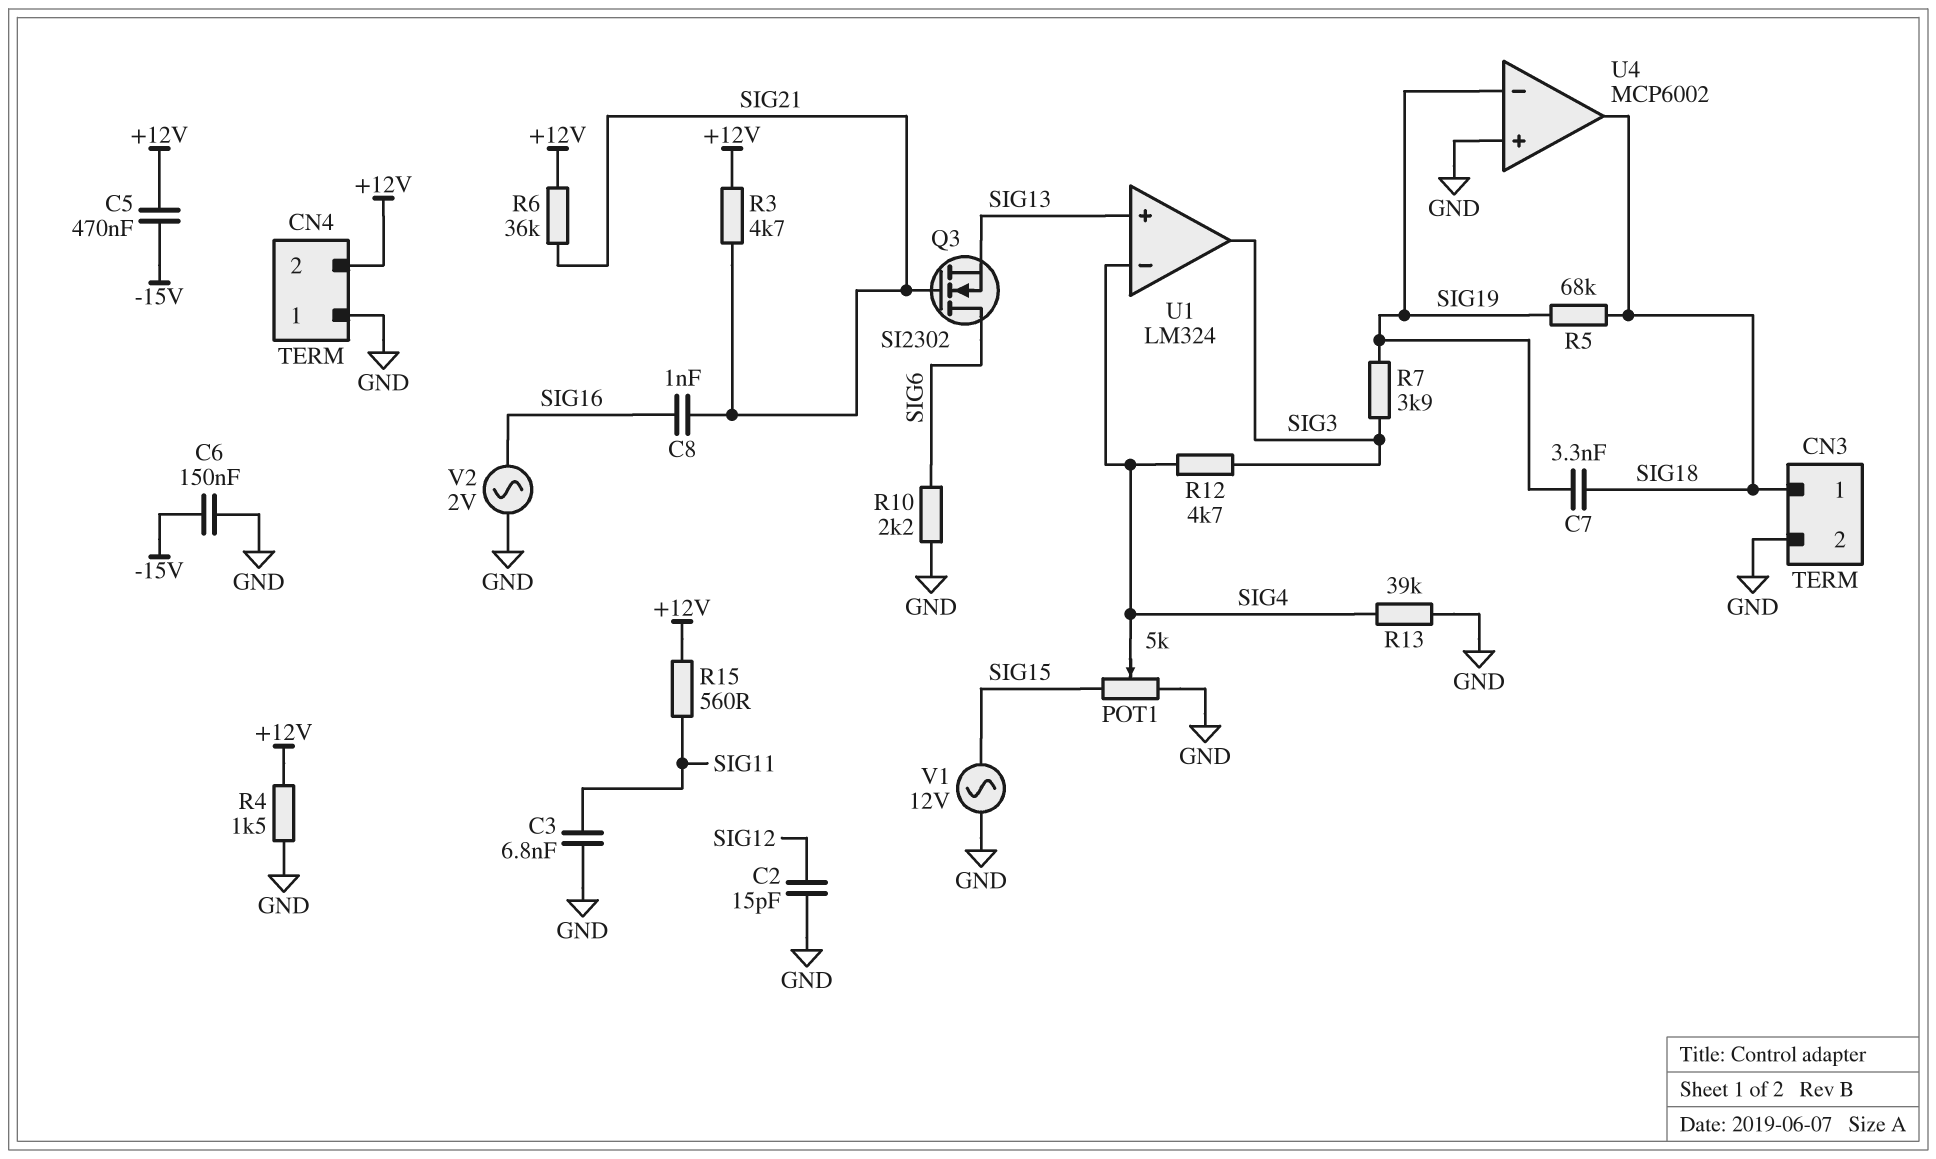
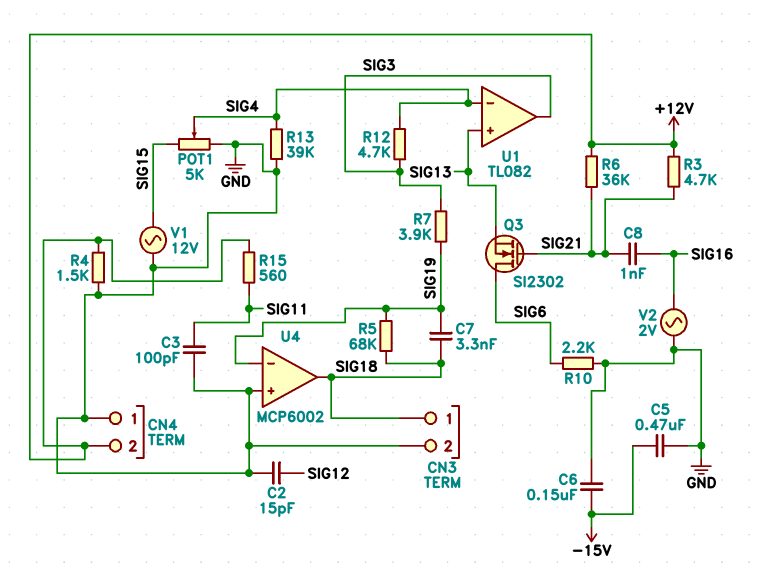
C3: 6.8nF (GND, SIG11) -> 100pF (GND, SIG11)
C5: 470nF (+12V, -15V) -> 470nF (-15V, GND)
U1: LM324 -> TL082

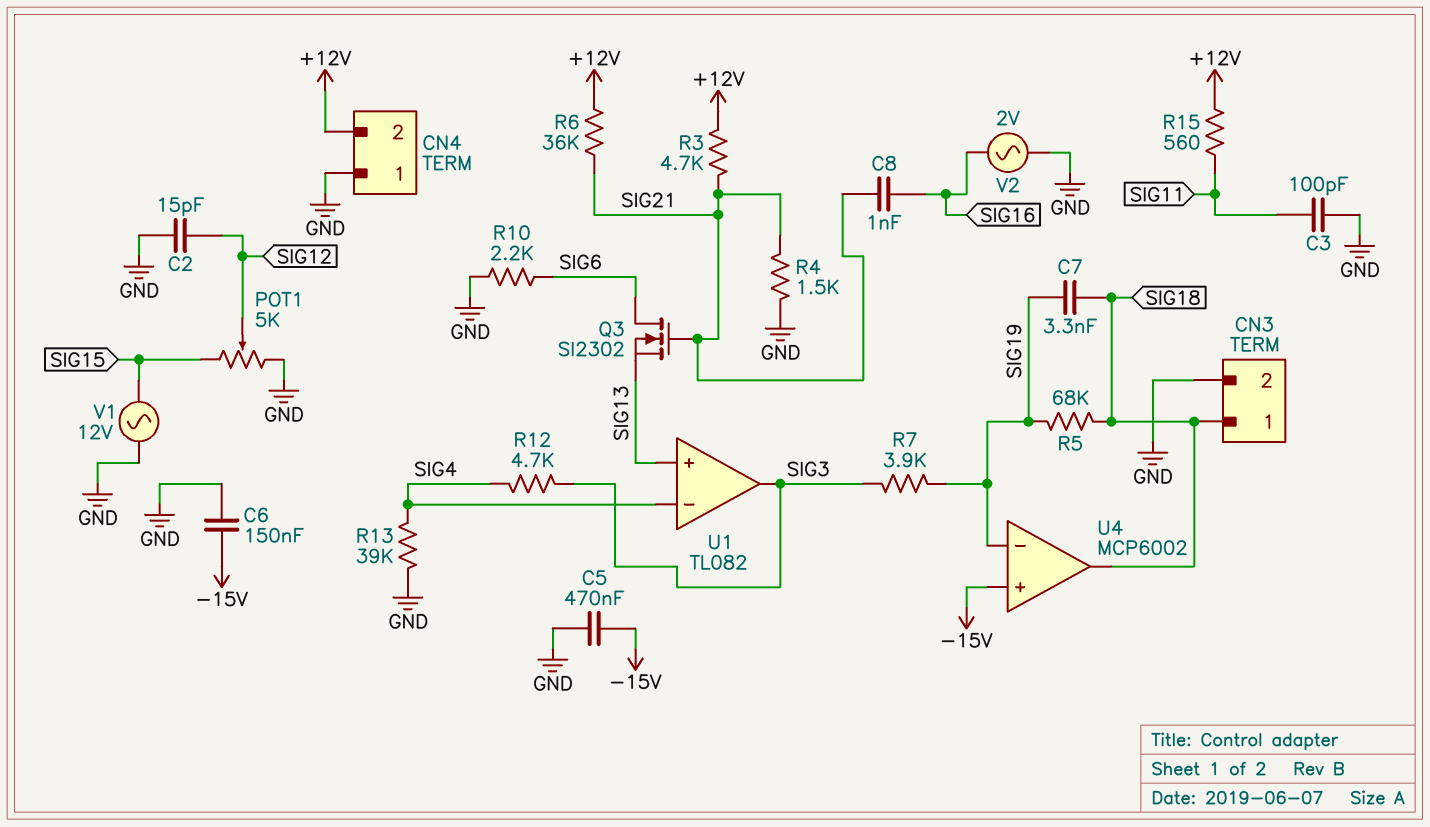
POT1: 5k (GND, SIG15, wiper SIG4) -> 5k (GND, SIG15, wiper SIG12)
R4: 1.5k (+12V, GND) -> 1.5k (GND, SIG21)
U4 pin in+: GND -> -15V

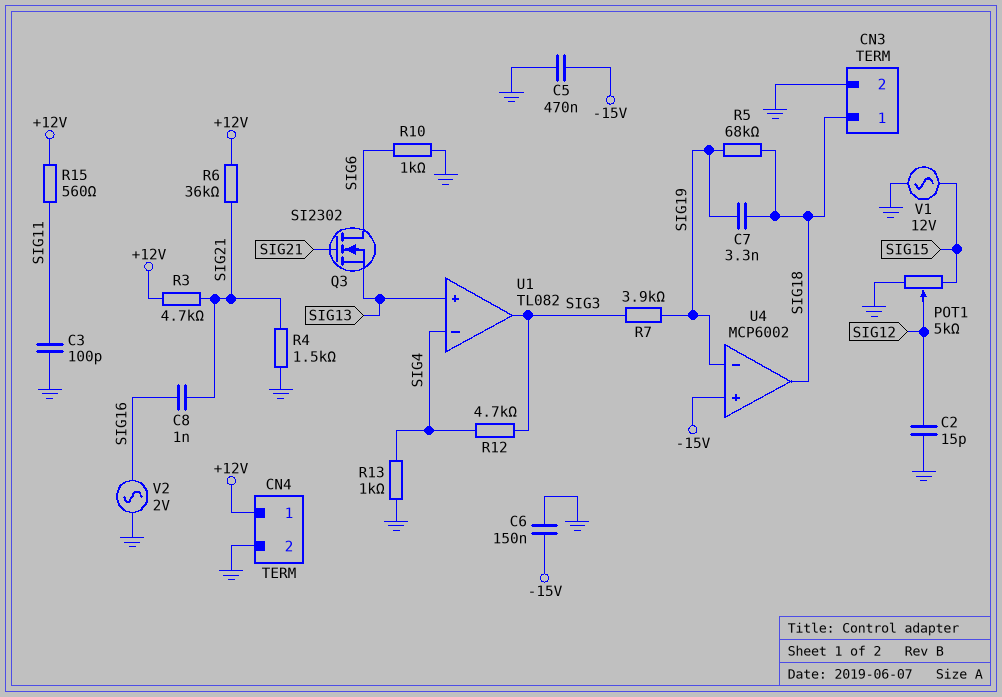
CN4 pin 1: GND -> +12V
CN4 pin 2: +12V -> GND
R10: 2.2k (GND, SIG6) -> 1k (GND, SIG6)
R13: 39k (GND, SIG4) -> 1k (GND, SIG4)

